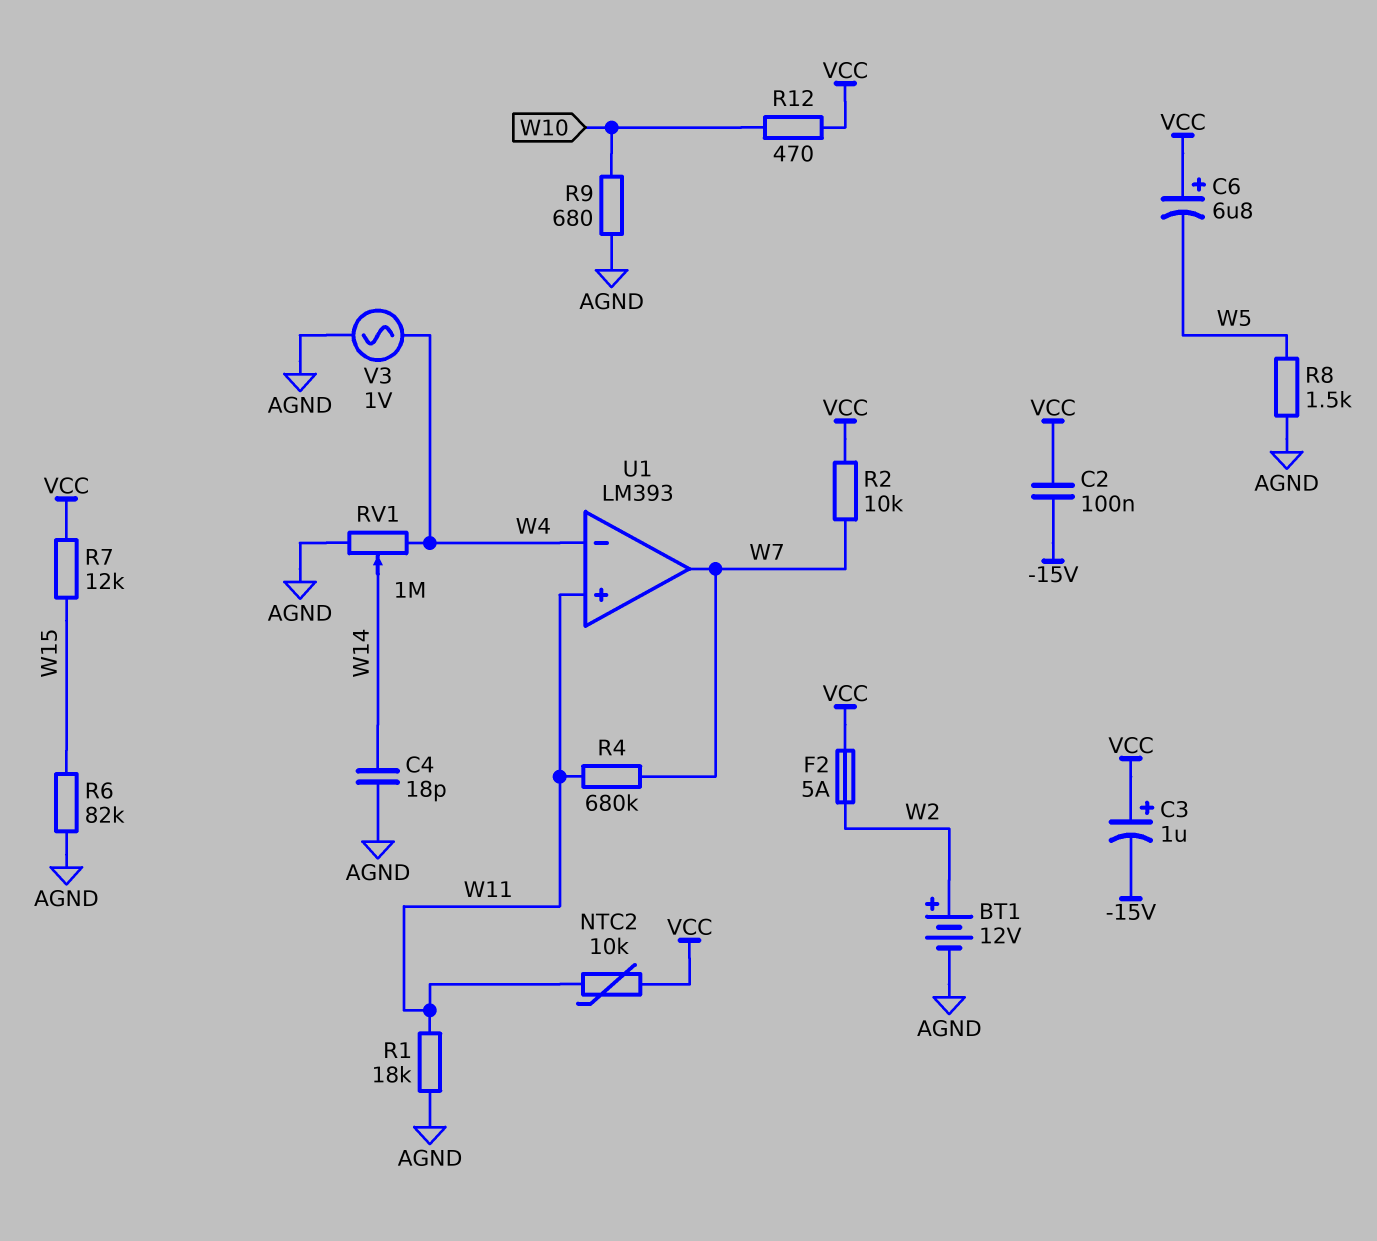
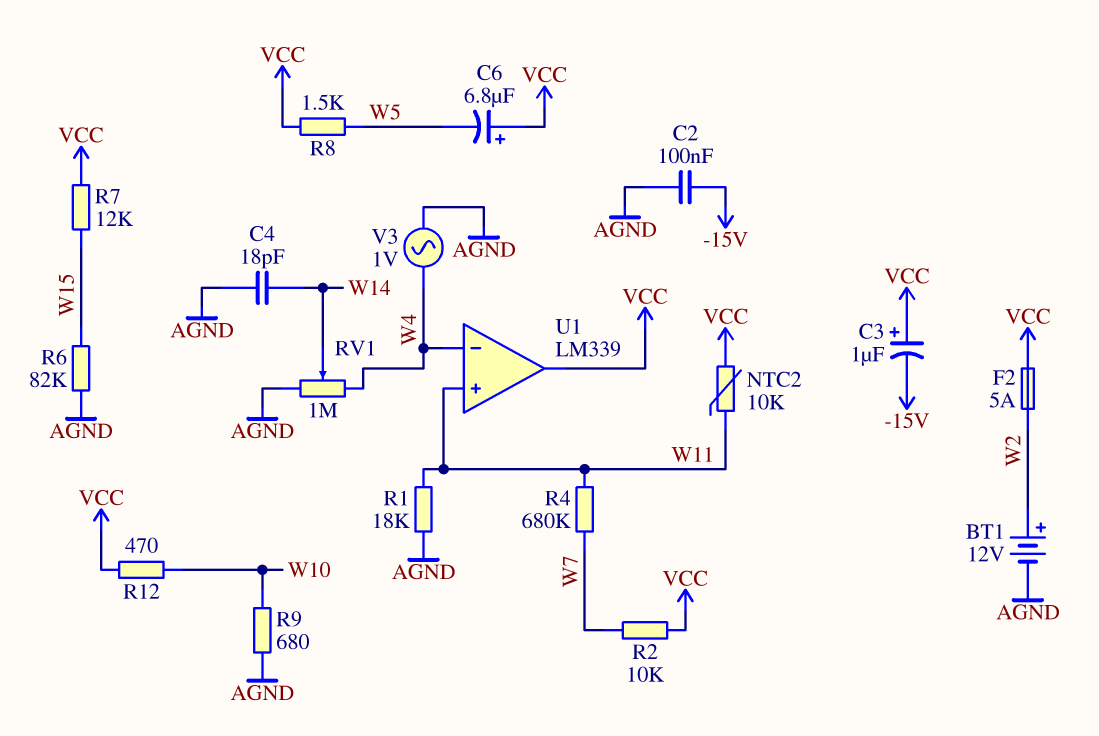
C2: 100nF (-15V, VCC) -> 100nF (-15V, AGND)
R8: 1.5k (AGND, W5) -> 1.5k (VCC, W5)
U1: LM393 -> LM339
U1 pin out: W7 -> VCC

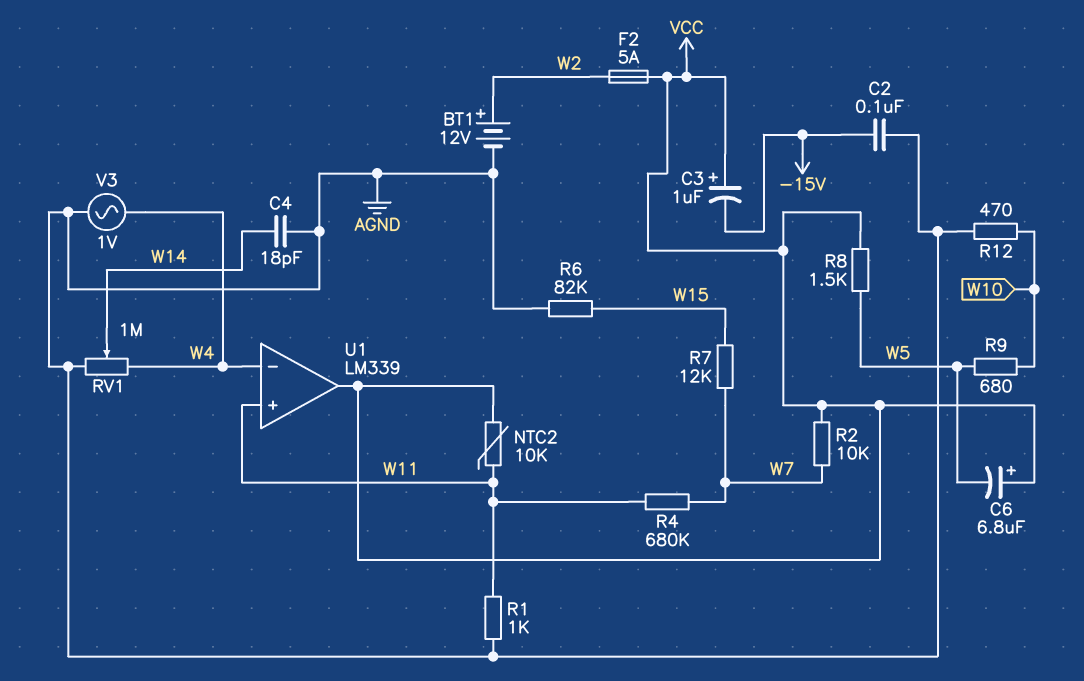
R1: 18k (AGND, W11) -> 1k (AGND, W11)
R7: 12k (VCC, W15) -> 12k (W7, W15)
R9: 680 (AGND, W10) -> 680 (W5, W10)
R12: 470 (VCC, W10) -> 470 (AGND, W10)

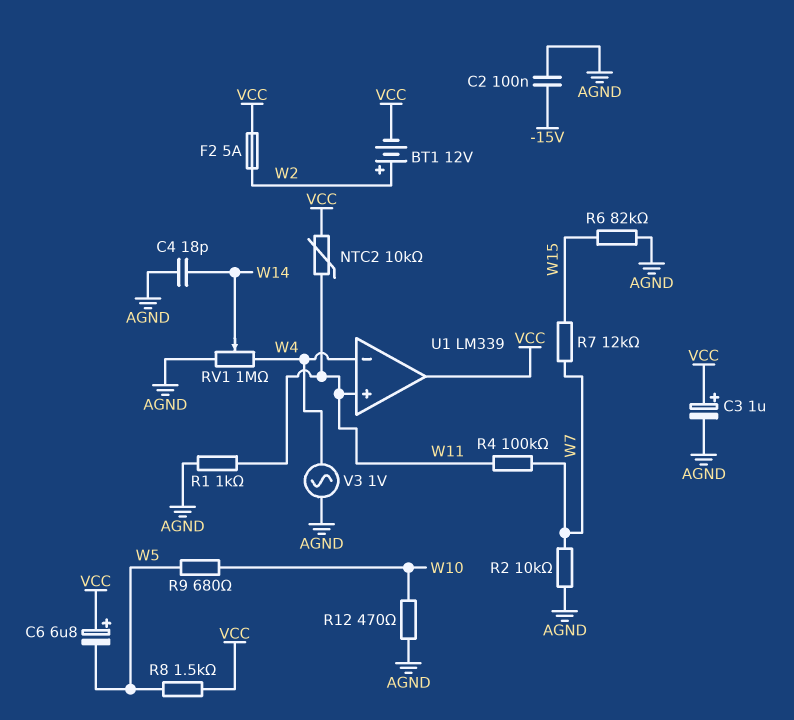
BT1: 12V (plus W2, minus AGND) -> 12V (plus W2, minus VCC)
C3: 1uF (plus VCC, minus -15V) -> 1uF (plus VCC, minus AGND)
R2: 10k (VCC, W7) -> 10k (AGND, W7)
R4: 680k (W7, W11) -> 100k (W7, W11)

